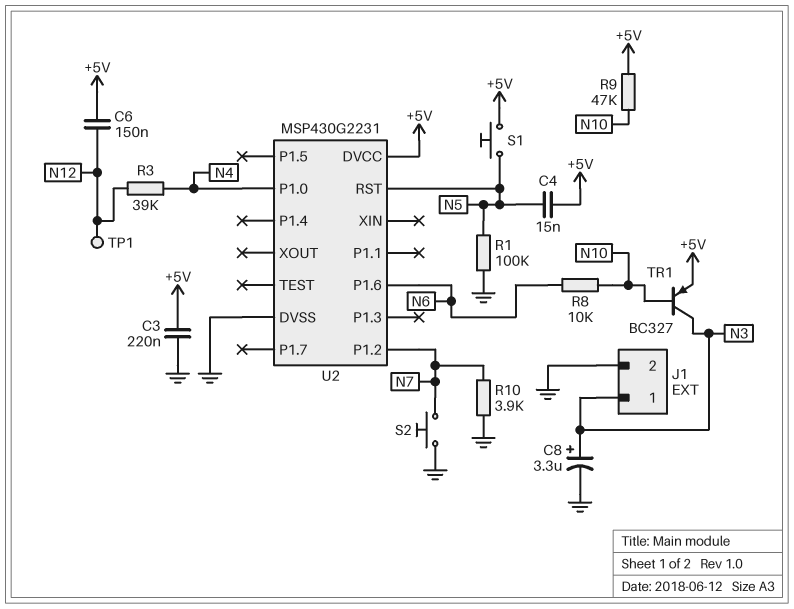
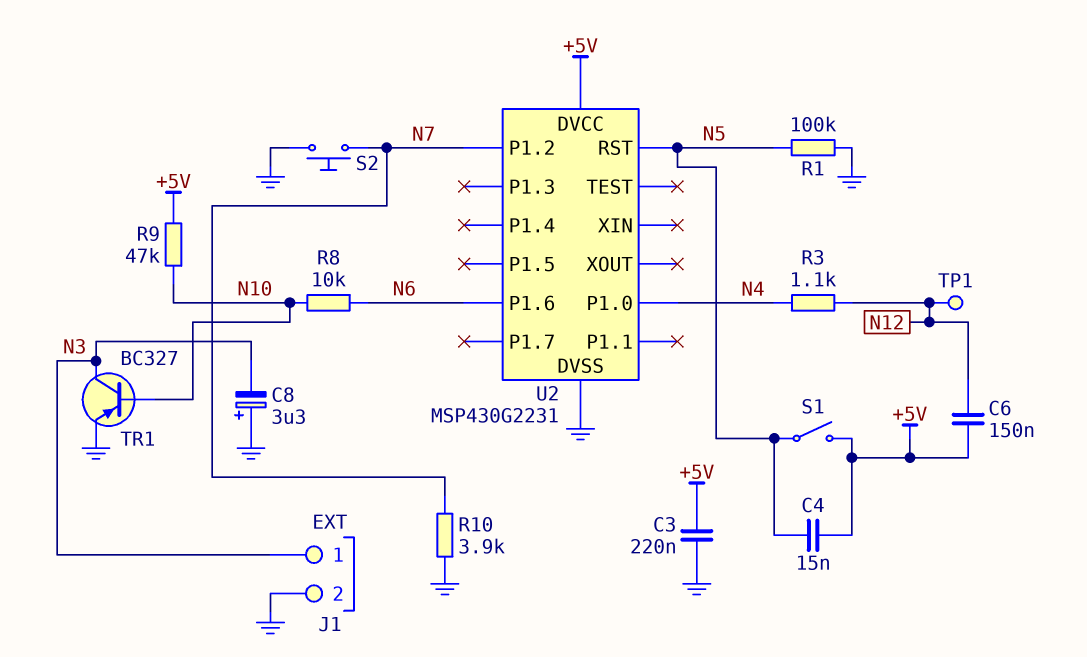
C8: 3.3uF (plus N3, minus GND) -> 3.3uF (plus GND, minus N3)
R3: 39k (N4, N12) -> 1.1k (N4, N12)
S1: button (+5V, N5) -> switch (+5V, N5)
TR1: PNP BC327 (B N10, C N3, E +5V) -> PNP BC327 (B N10, C N3, E GND)

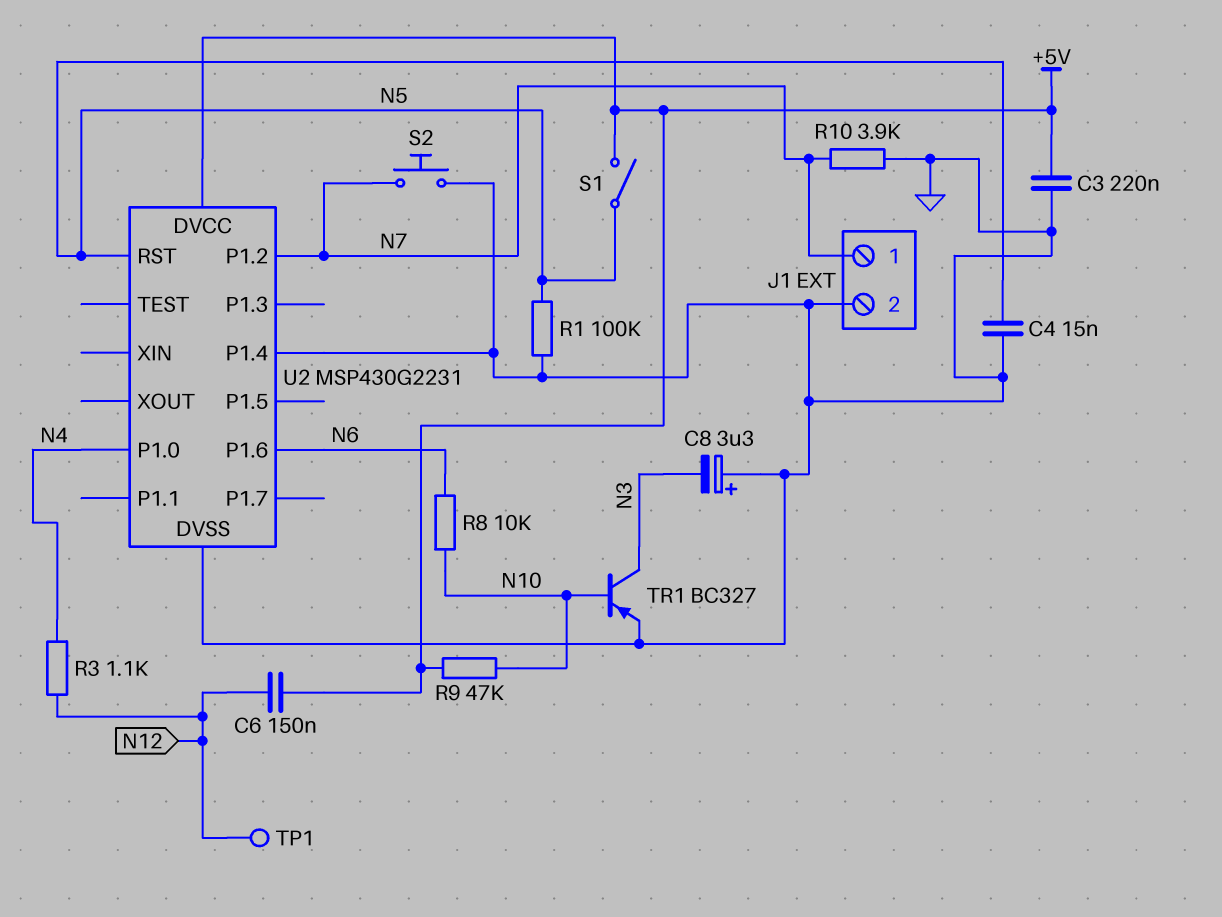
C4: 15nF (+5V, N5) -> 15nF (GND, N5)
J1 pin 1: N3 -> N7
U2 pin P1.4: none -> GND

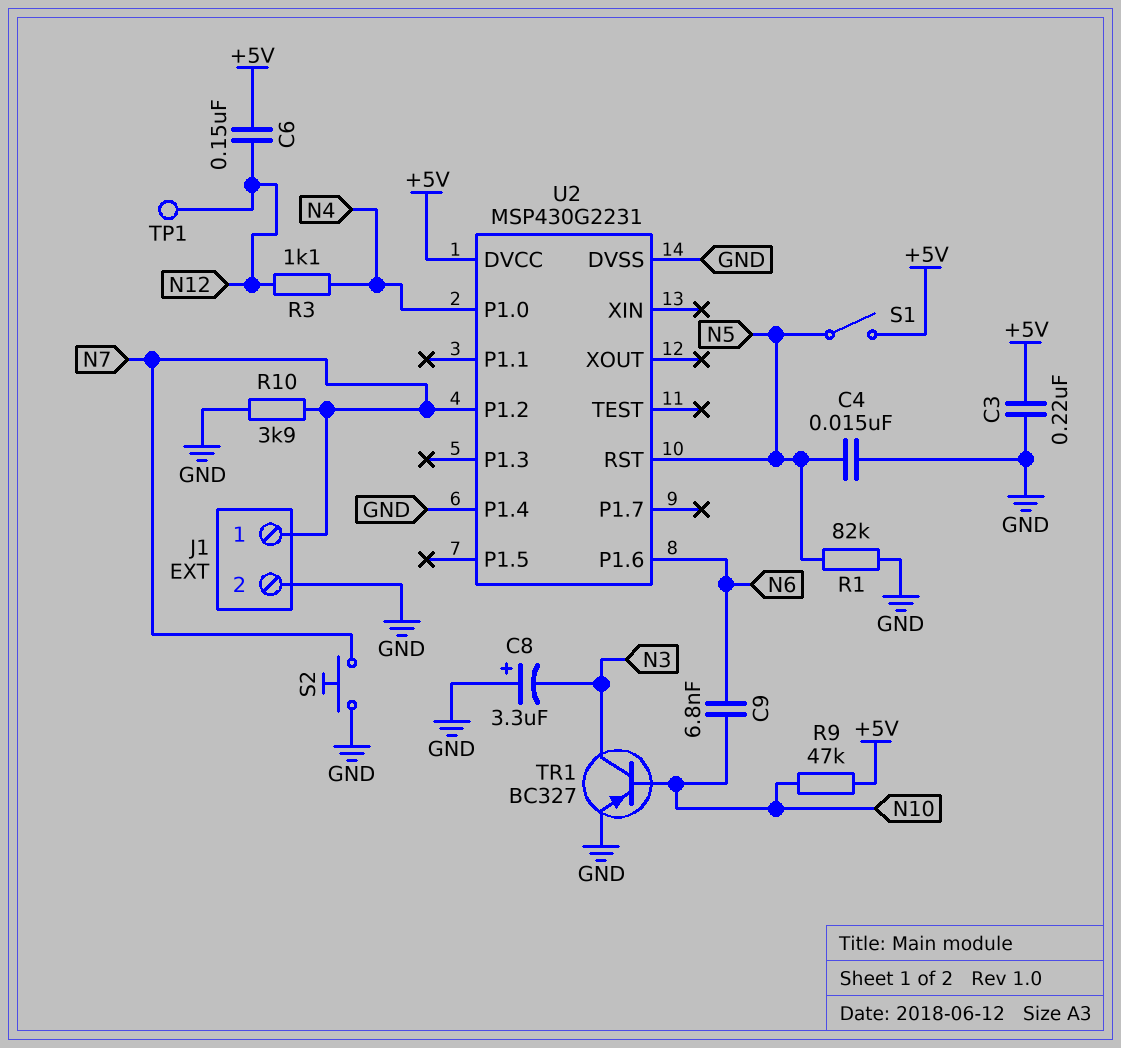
C9: none -> 6.8nF (N6, N10)
R1: 100k (GND, N5) -> 82k (GND, N5)
R8: 10k (N6, N10) -> none

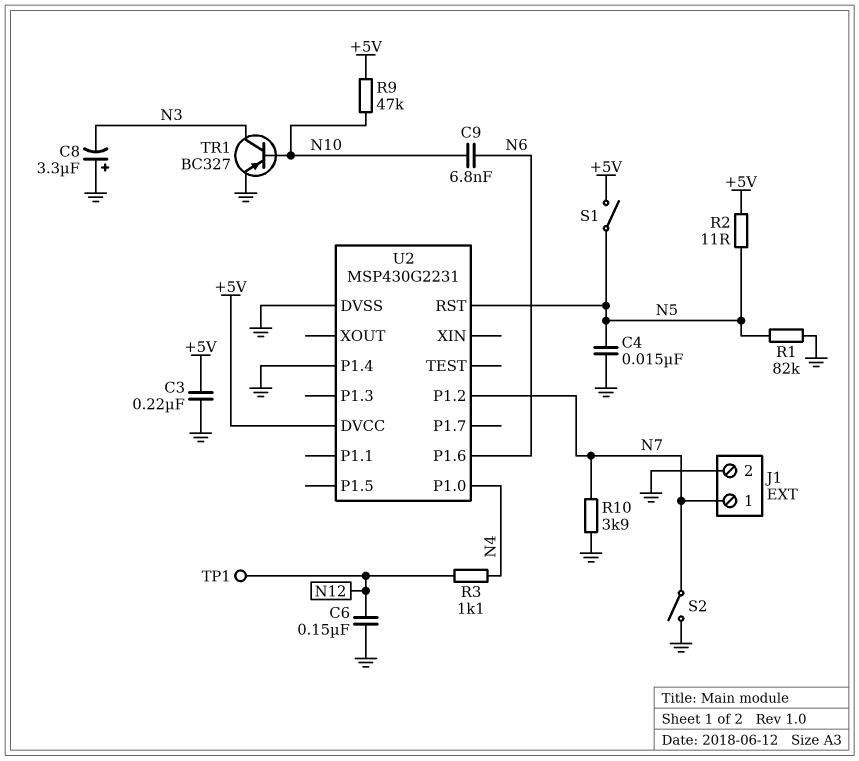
C6: 150nF (+5V, N12) -> 150nF (GND, N12)
R2: none -> 11 (+5V, N5)
S2: button (GND, N7) -> switch (GND, N7)

